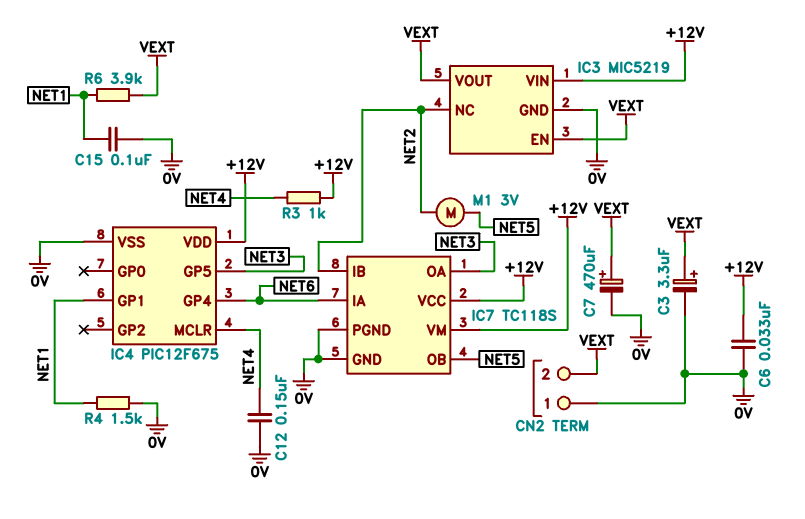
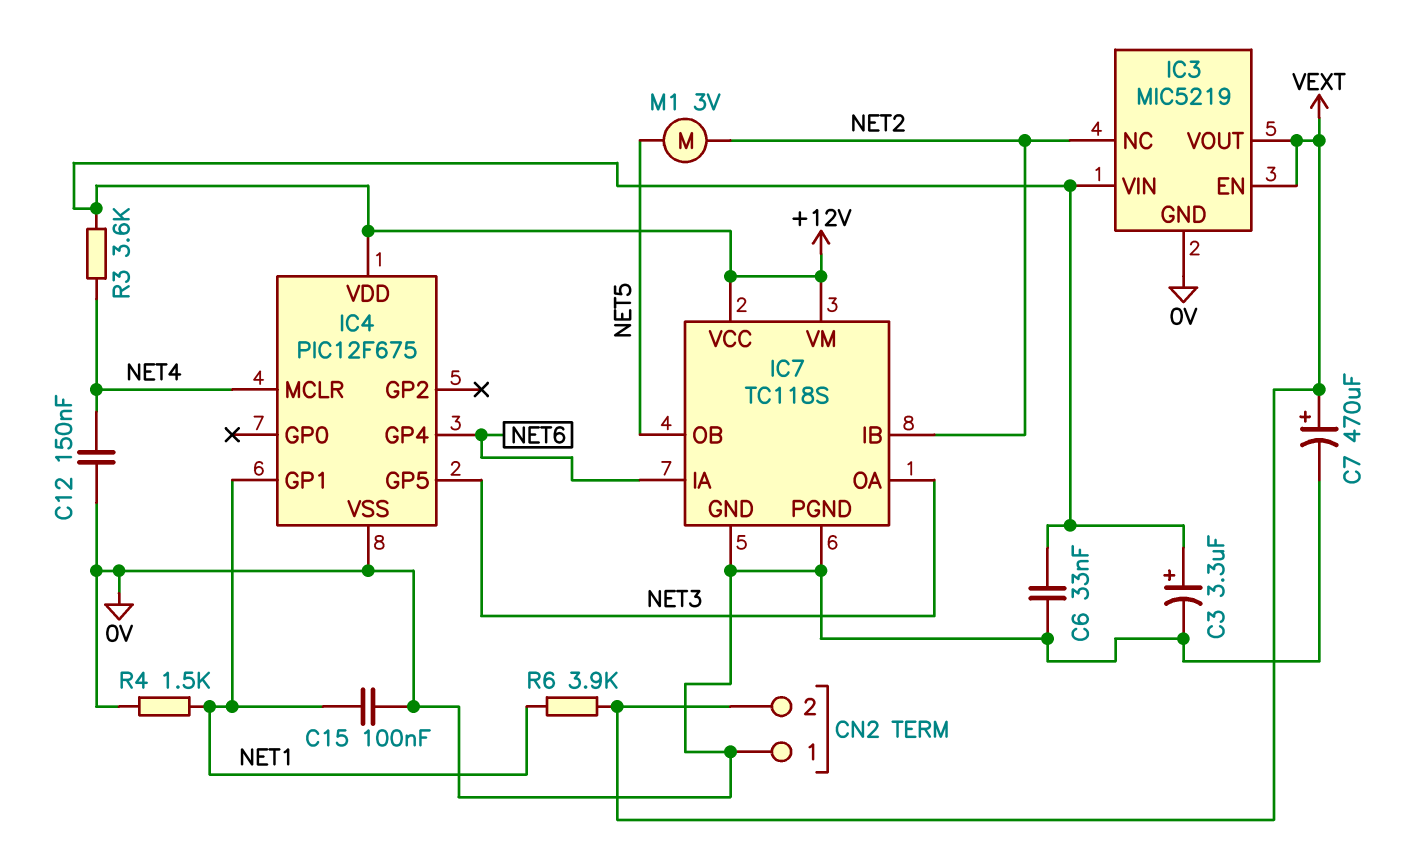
C3: 3.3uF (plus VEXT, minus 0V) -> 3.3uF (plus +12V, minus 0V)
R3: 1k (+12V, NET4) -> 3.6k (+12V, NET4)

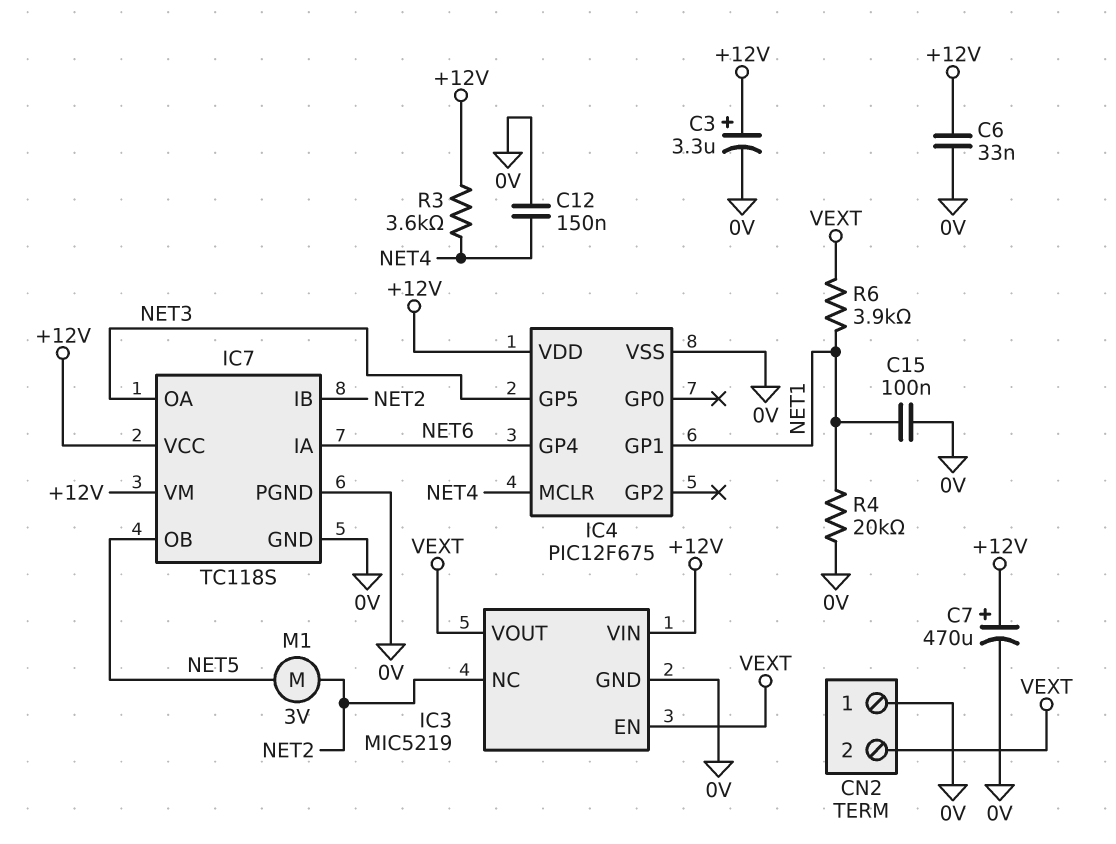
C7: 470uF (plus VEXT, minus 0V) -> 470uF (plus +12V, minus 0V)
R4: 1.5k (0V, NET1) -> 20k (0V, NET1)

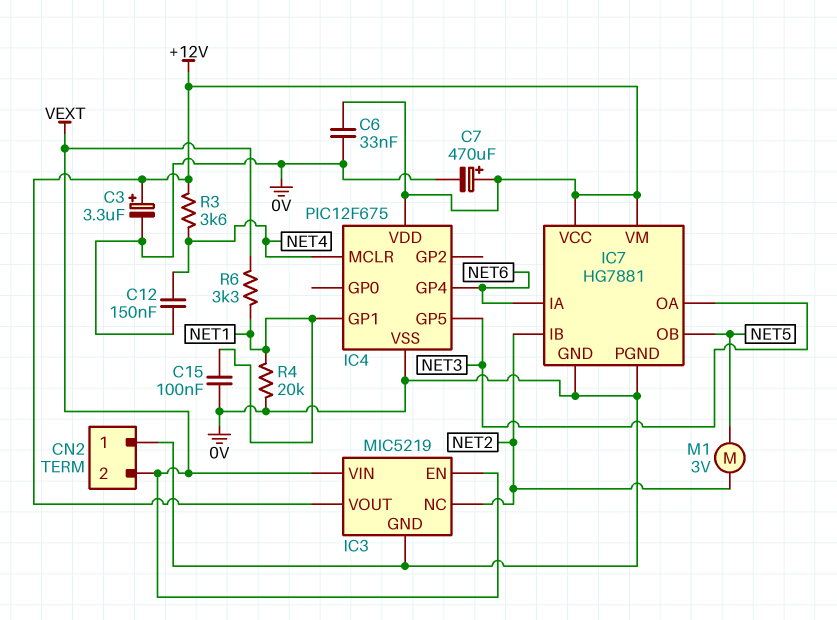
IC3 pin VIN: +12V -> VEXT
IC3 pin VOUT: VEXT -> +12V
IC7: TC118S -> HG7881
R6: 3.9k (NET1, VEXT) -> 3.3k (NET1, VEXT)

